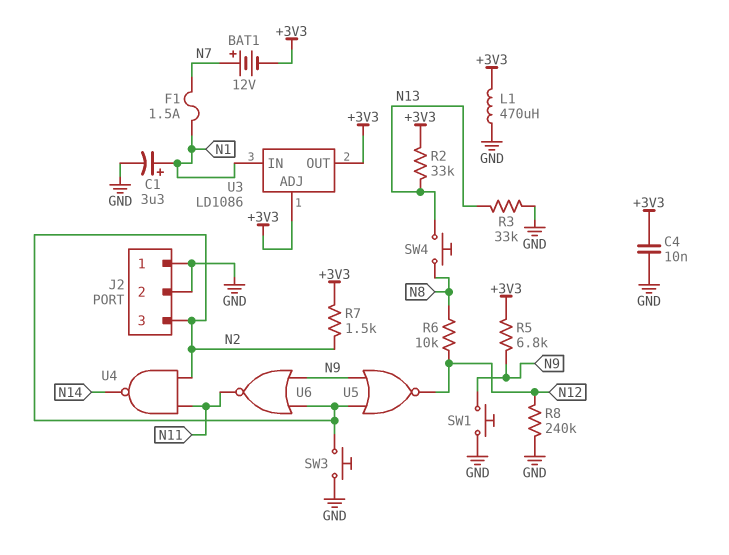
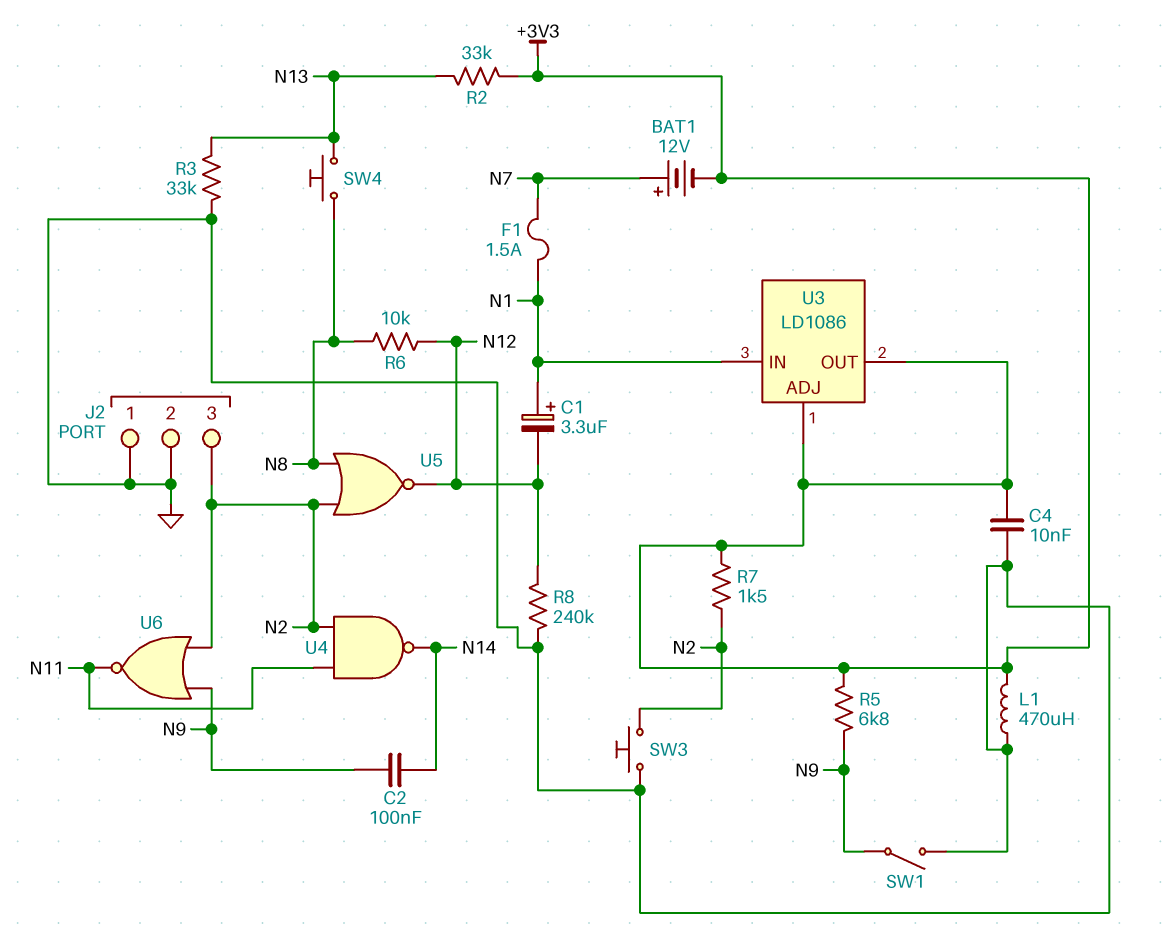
C1: 3.3uF (plus N1, minus GND) -> 3.3uF (plus N1, minus N12)
C2: none -> 100nF (N9, N14)
SW1: button (GND, N9) -> switch (GND, N9)
U5: NOR (in N2, in N9, out N12) -> NOR (in N2, in N8, out N12)

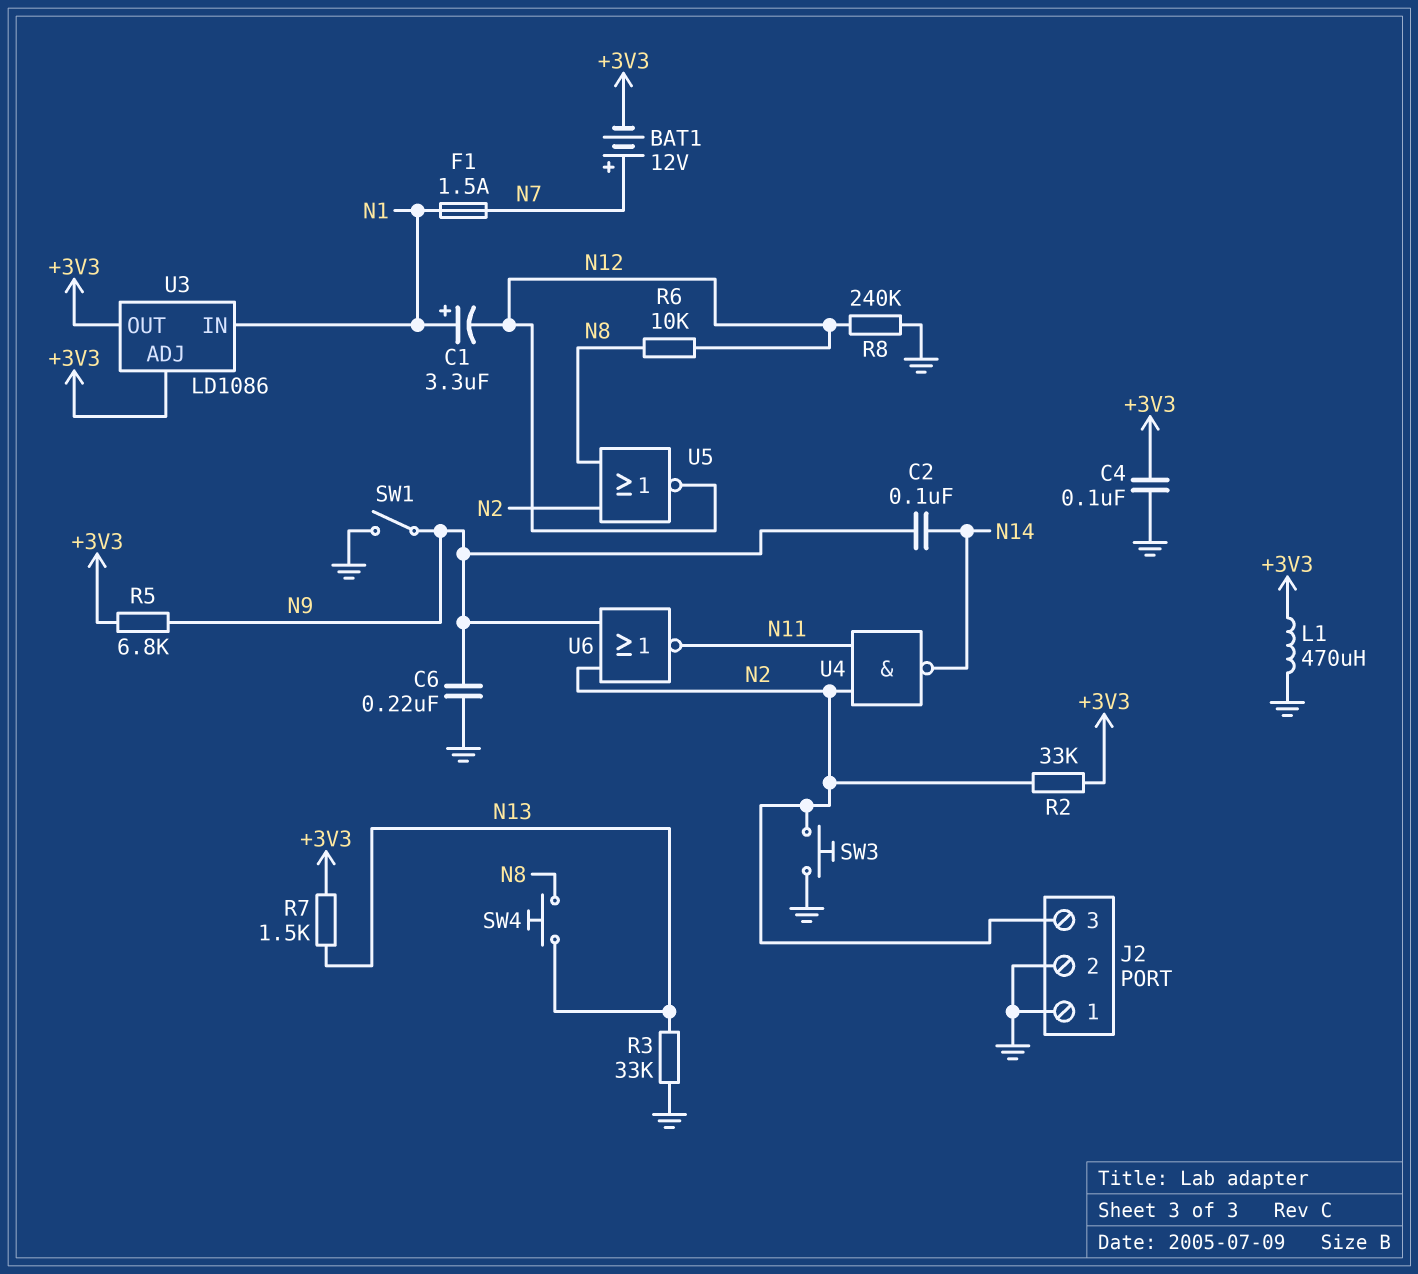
C4: 10nF (+3V3, GND) -> 100nF (+3V3, GND)
C6: none -> 220nF (GND, N9)
R2: 33k (+3V3, N13) -> 33k (+3V3, N2)
R7: 1.5k (+3V3, N2) -> 1.5k (+3V3, N13)

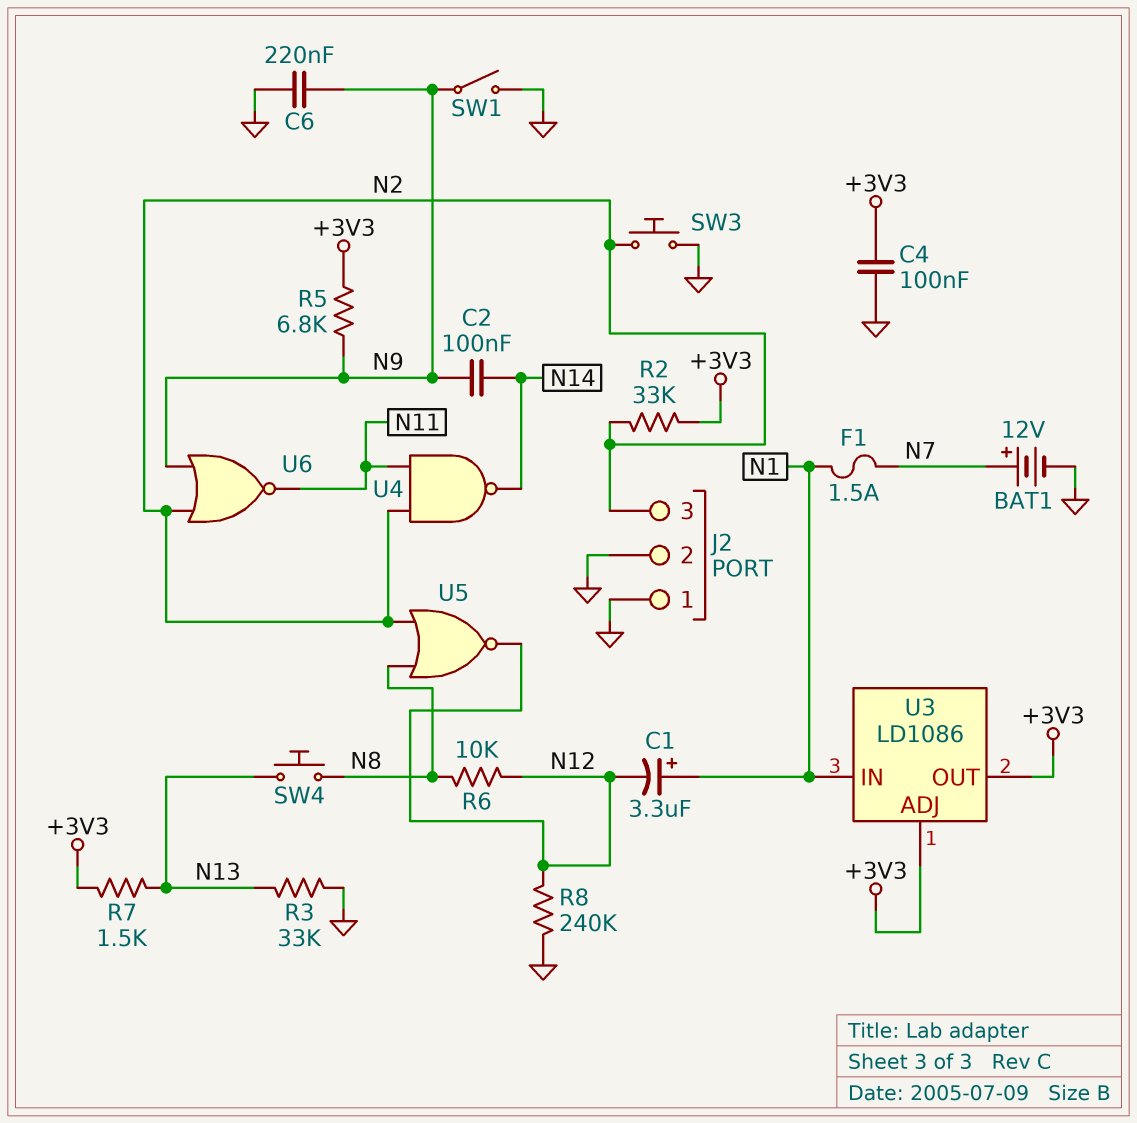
BAT1: 12V (plus N7, minus +3V3) -> 12V (plus N7, minus GND)
L1: 470uH (+3V3, GND) -> none

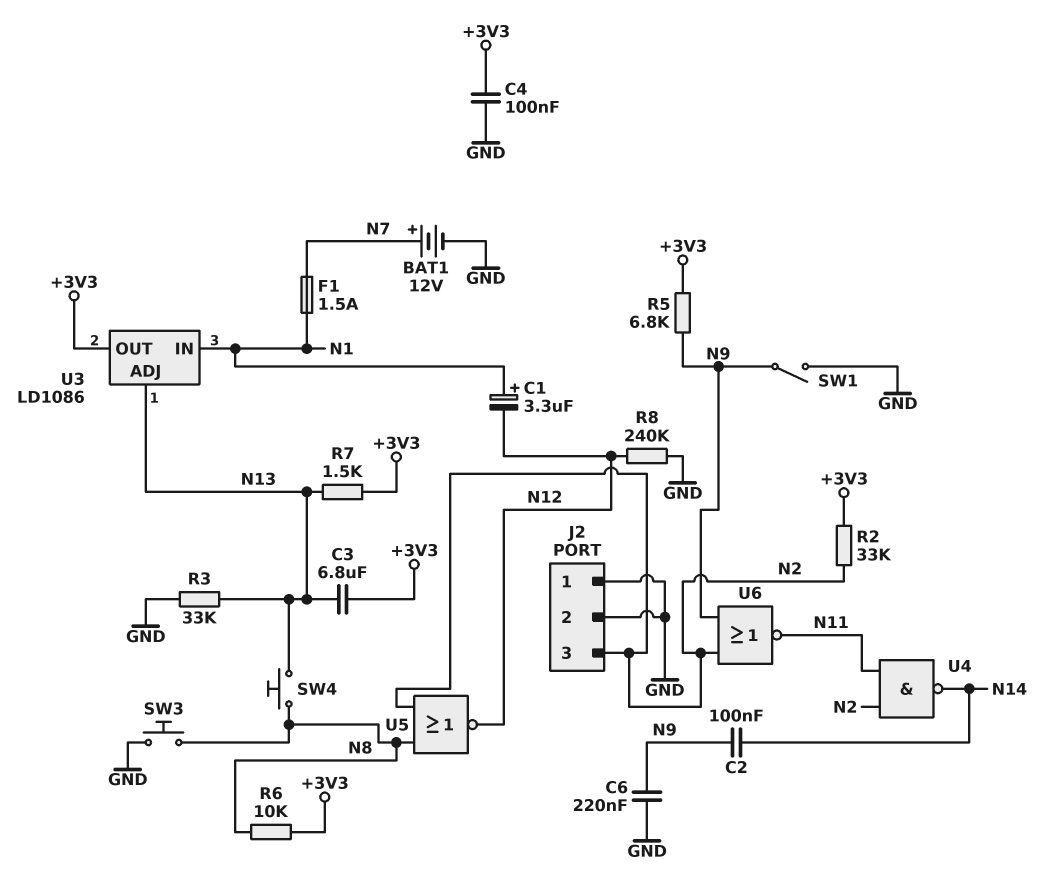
C3: none -> 6.8uF (+3V3, N13)
R6: 10k (N8, N12) -> 10k (+3V3, N8)
SW3: button (GND, N2) -> button (GND, N8)
U3 pin ADJ: +3V3 -> N13

